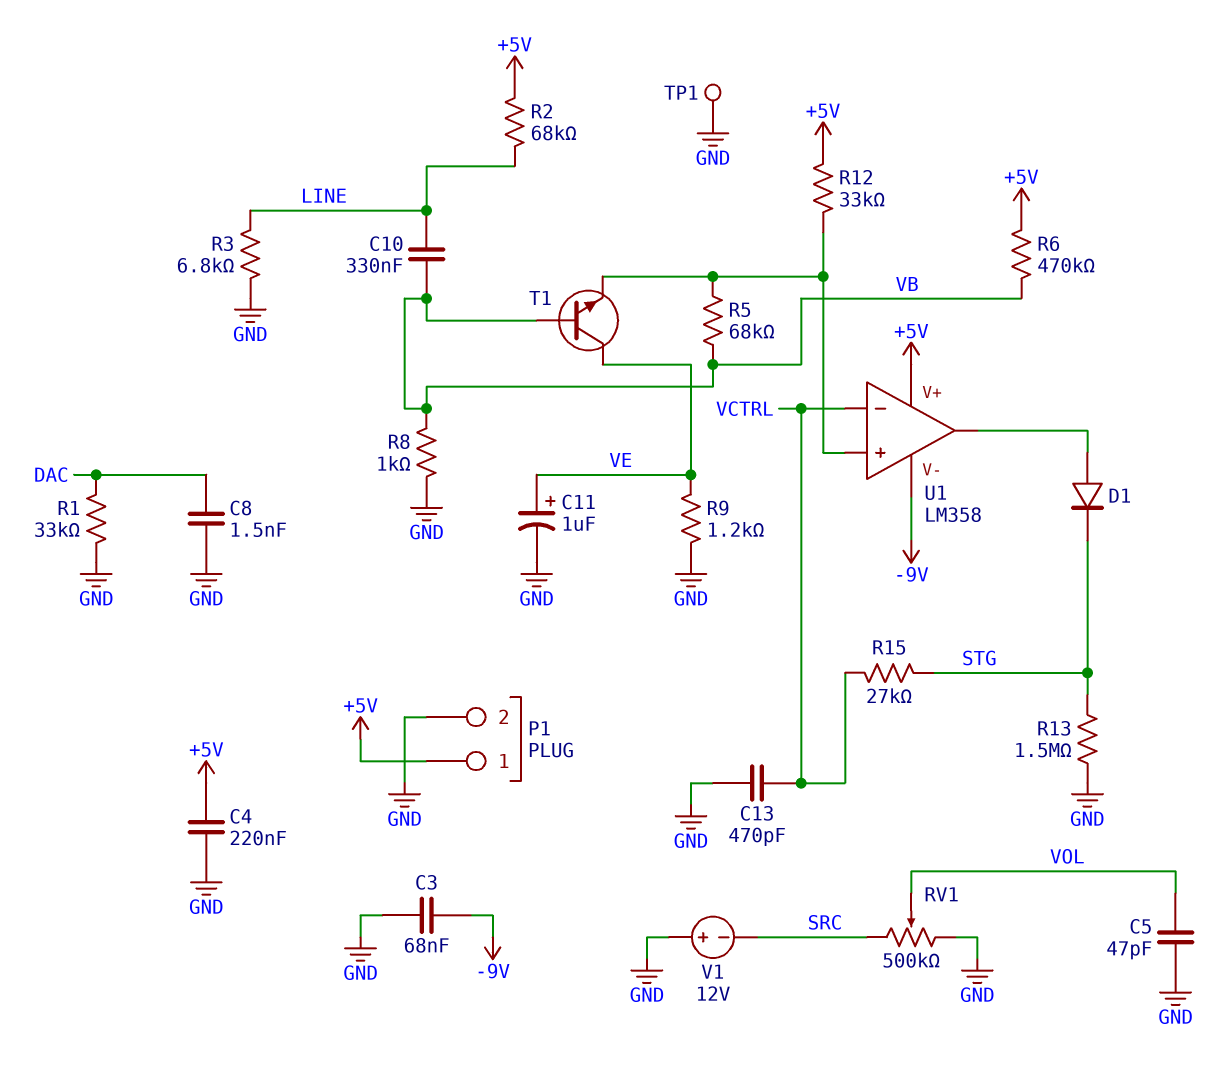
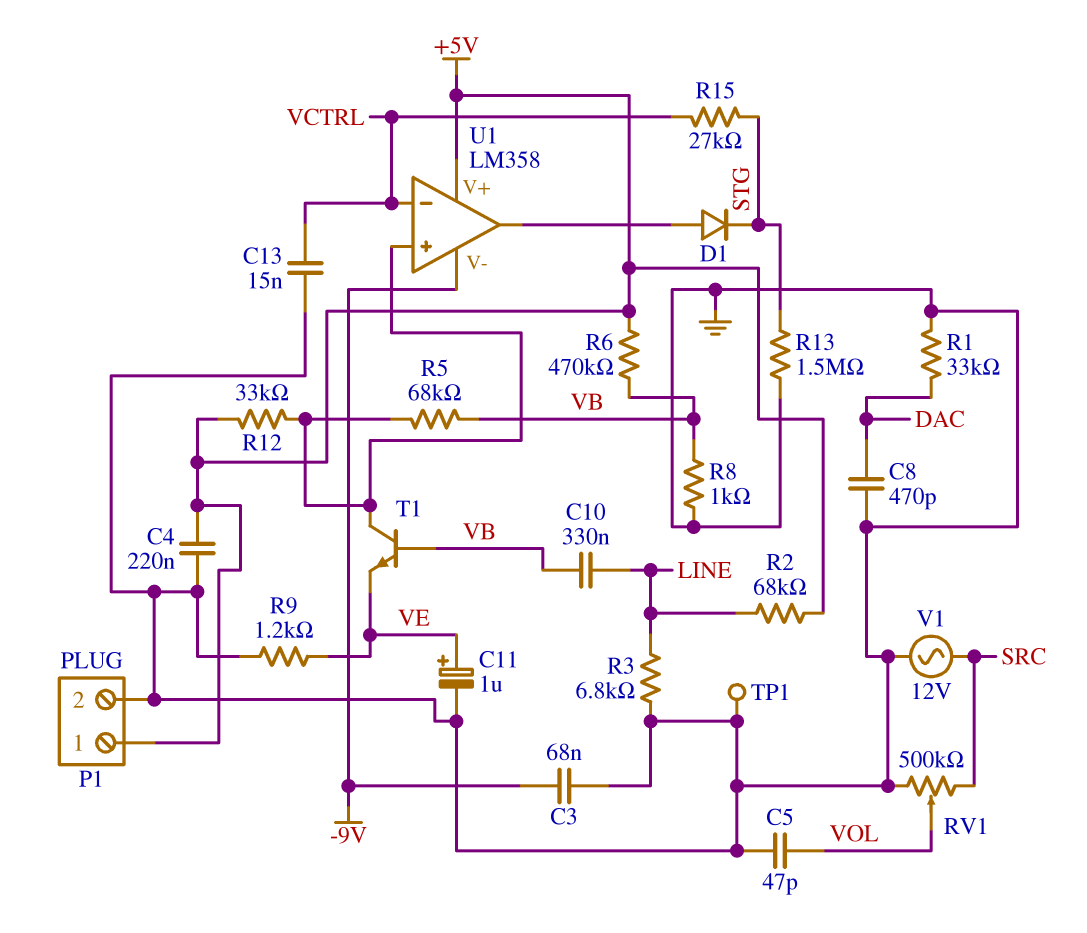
C8: 1.5nF (DAC, GND) -> 470pF (DAC, GND)
C13: 470pF (GND, VCTRL) -> 15nF (GND, VCTRL)
T1: NPN (B VB, C VE, E U1/in+) -> NPN (B VB, C U1/in+, E VE)
V1: 12V (plus GND, minus SRC) -> AC 12V (GND, SRC)

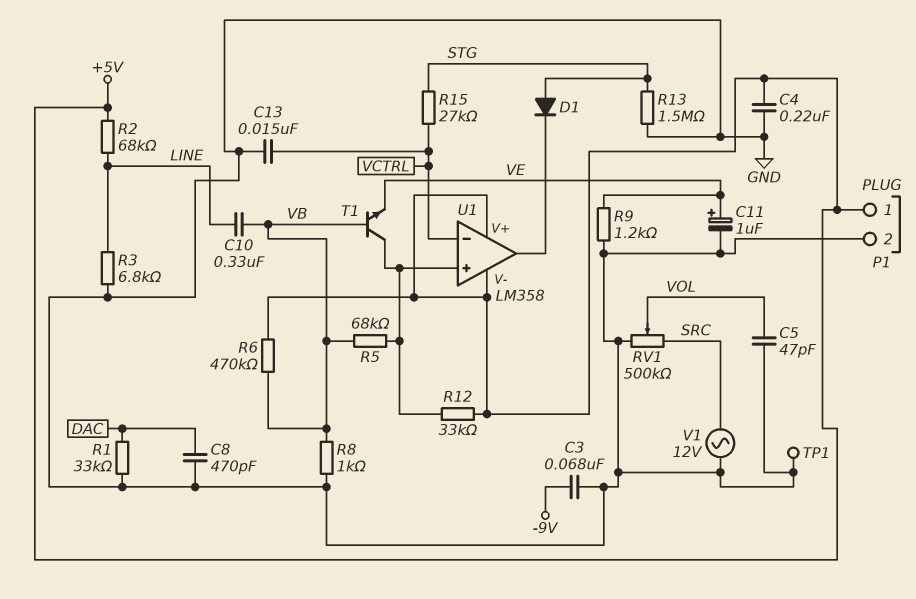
D1: diode (A U1/out, K STG) -> diode (A STG, K U1/out)
U1 pin V-: -9V -> +5V

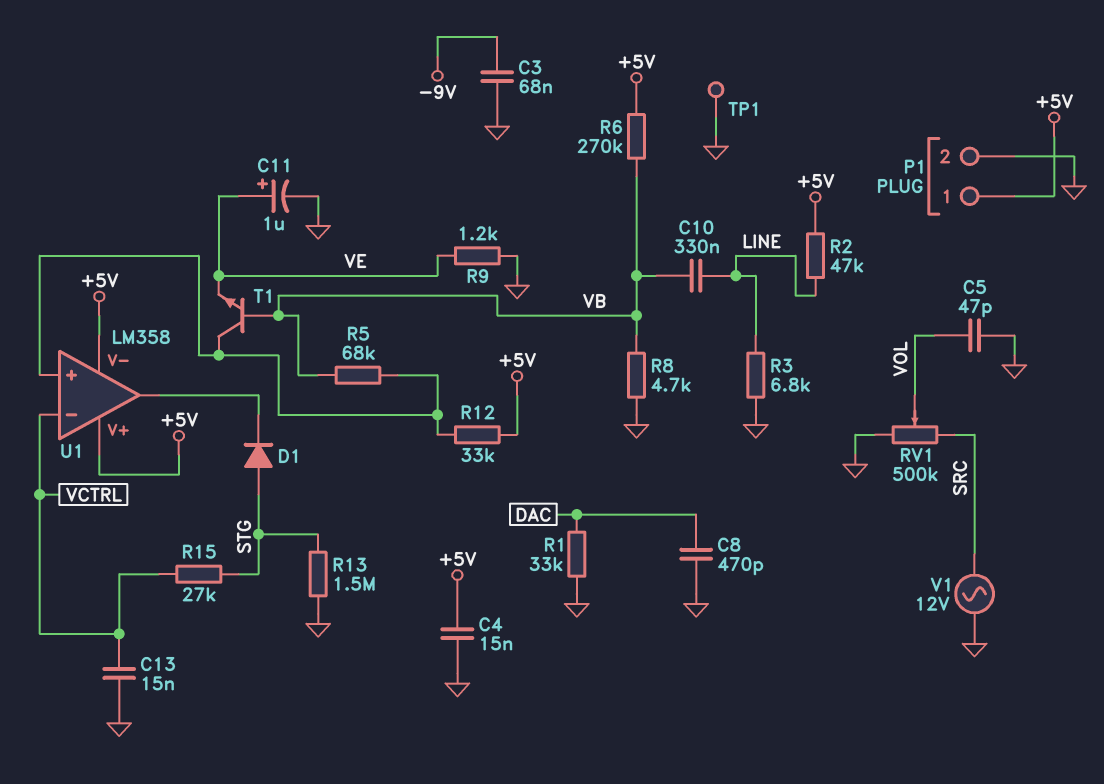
C4: 220nF (+5V, GND) -> 15nF (+5V, GND)
R2: 68k (+5V, LINE) -> 47k (+5V, LINE)
R6: 470k (+5V, VB) -> 270k (+5V, VB)
R8: 1k (GND, VB) -> 4.7k (GND, VB)

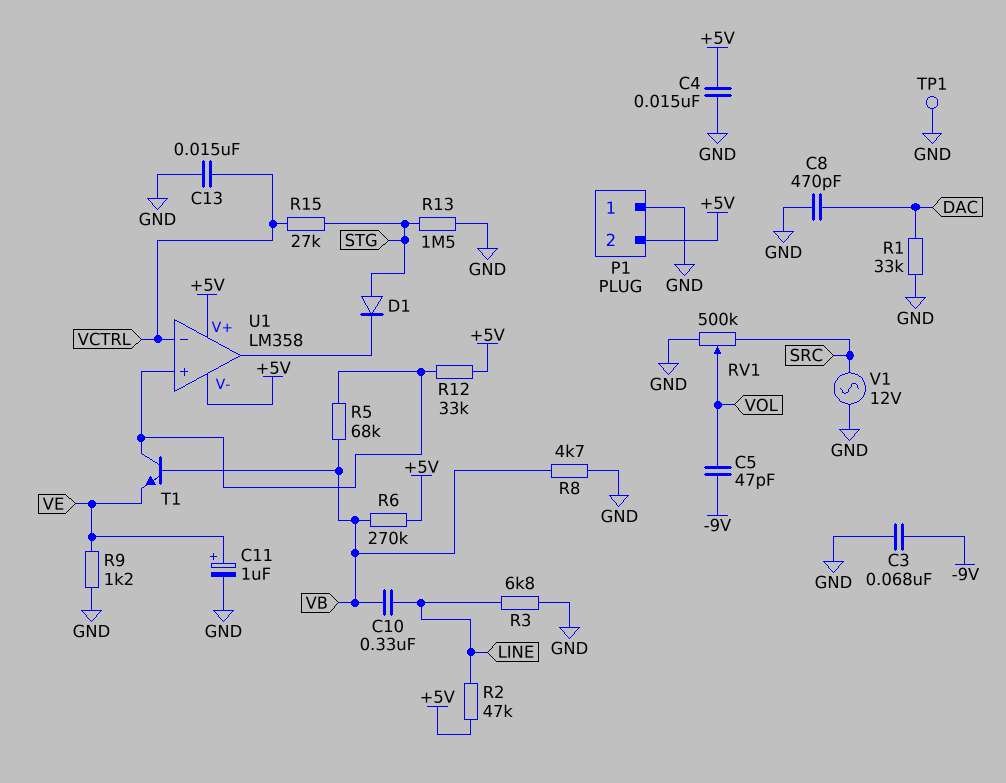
C5: 47pF (GND, VOL) -> 47pF (-9V, VOL)
P1 pin 1: +5V -> GND
P1 pin 2: GND -> +5V

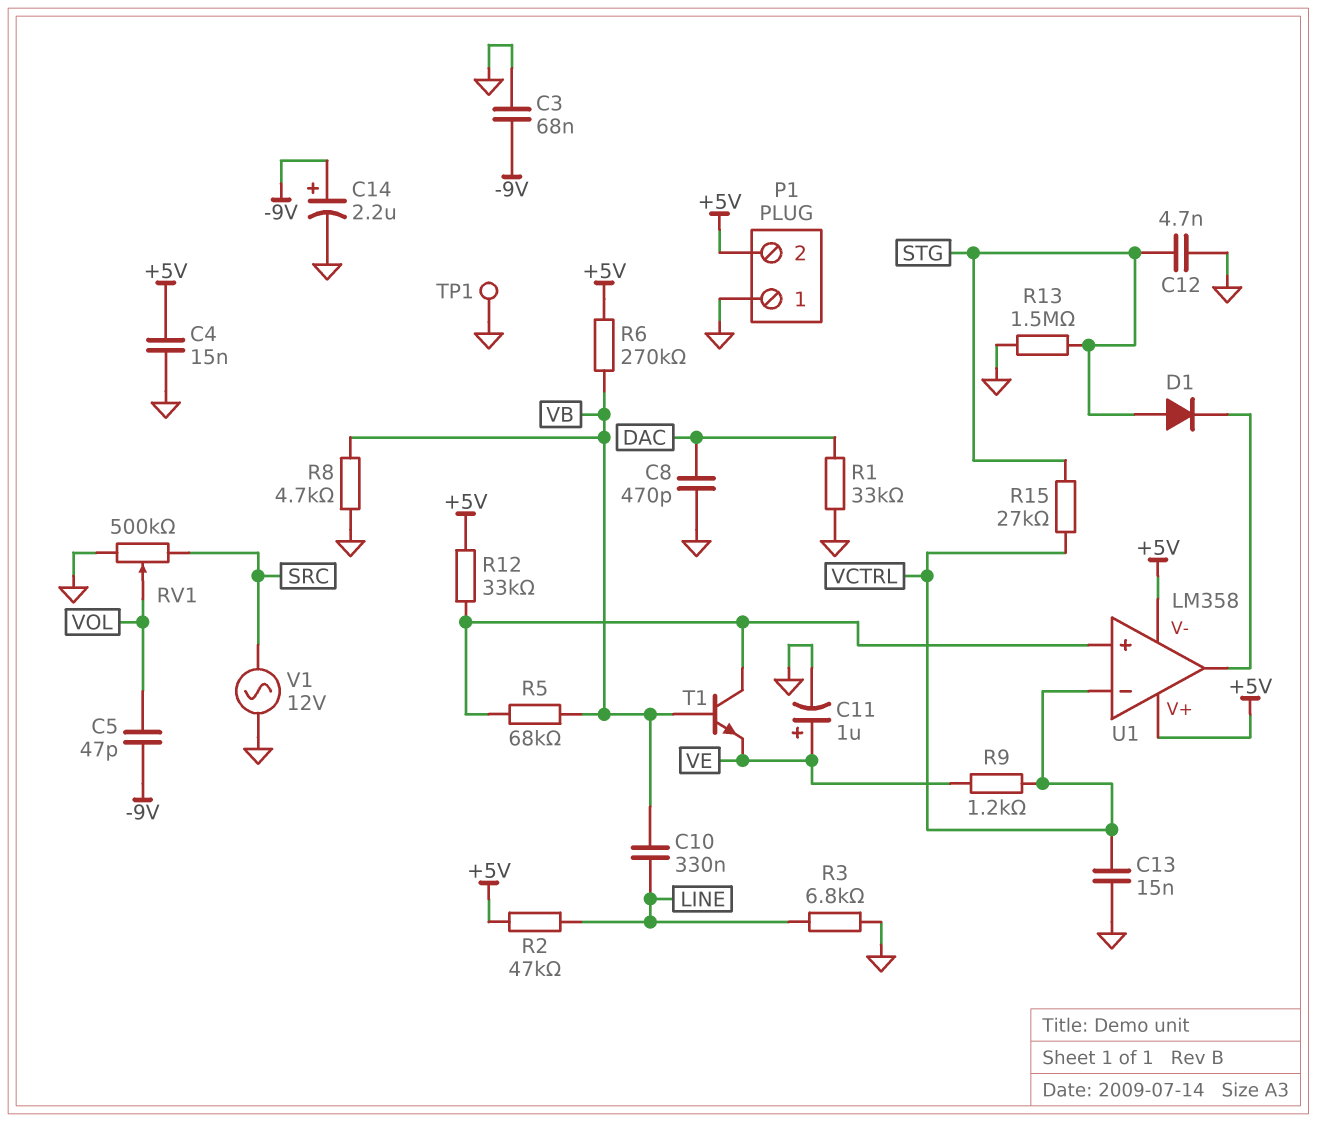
C12: none -> 4.7nF (GND, STG)
C14: none -> 2.2uF (plus -9V, minus GND)
R9: 1.2k (GND, VE) -> 1.2k (VCTRL, VE)

